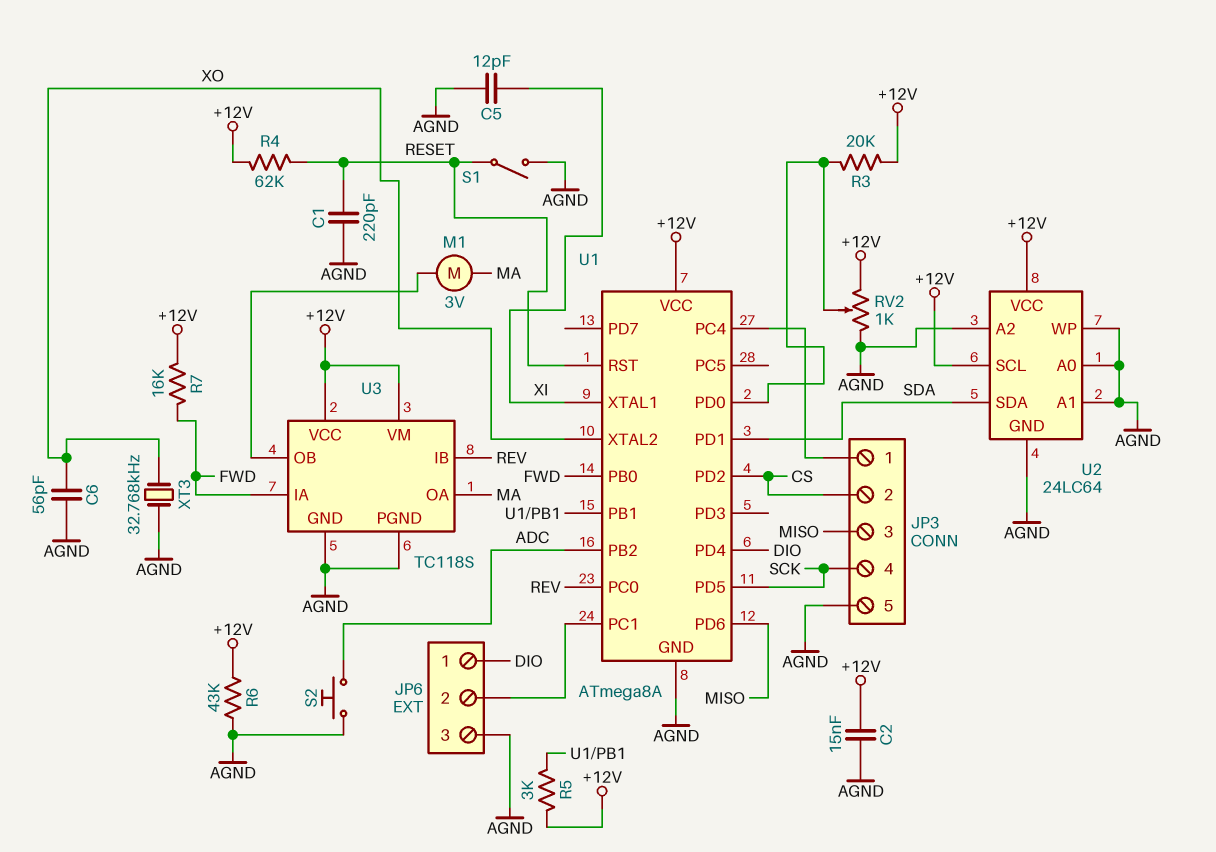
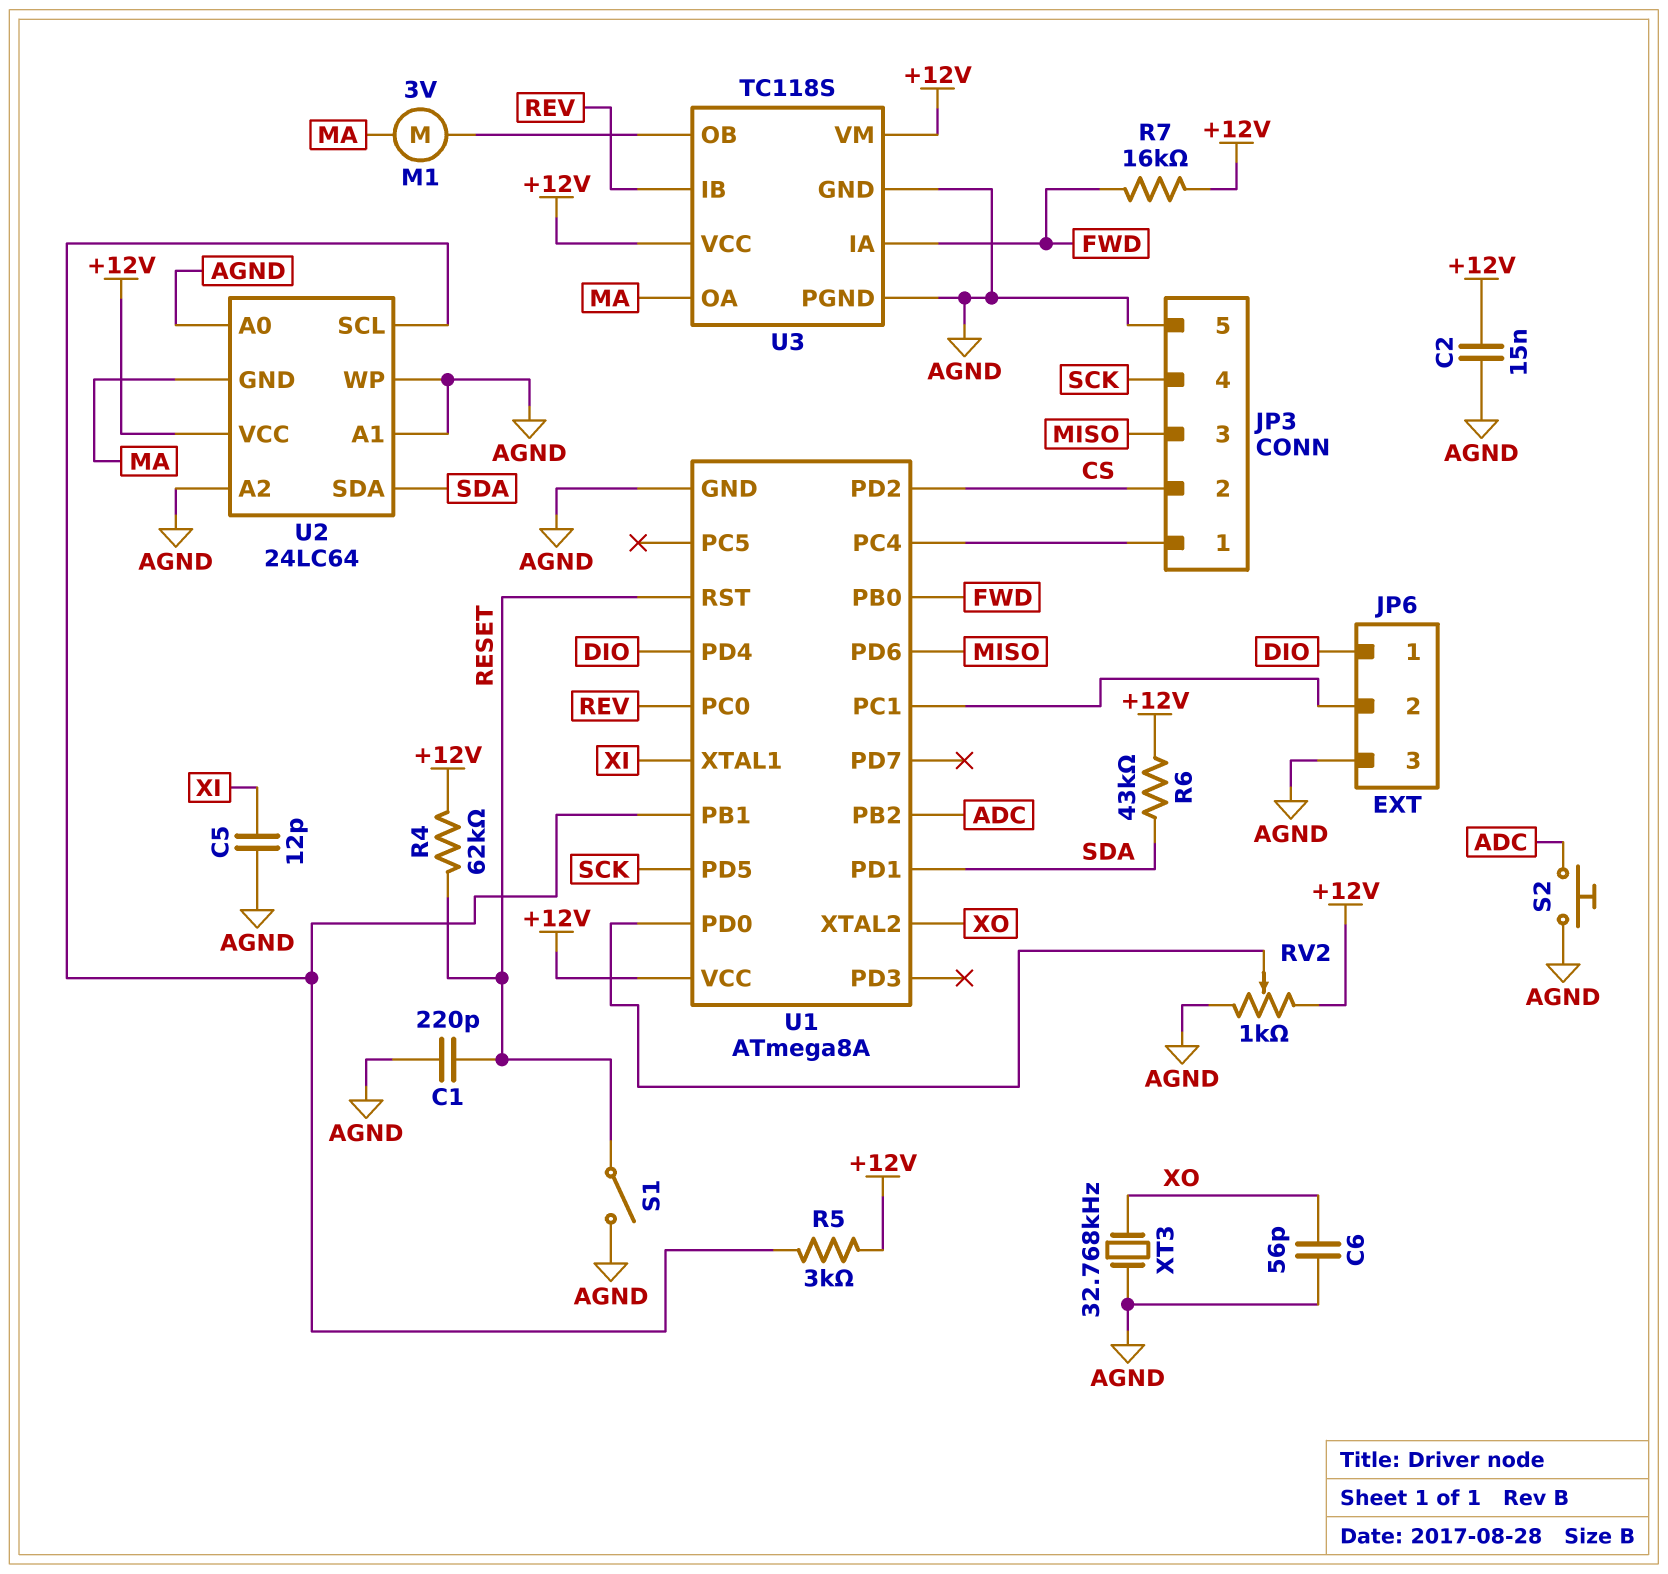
R3: 20k (+12V, U1/PD0) -> none
R6: 43k (+12V, AGND) -> 43k (+12V, SDA)
U2 pin GND: AGND -> MA
U2 pin SCL: +12V -> U1/PB1

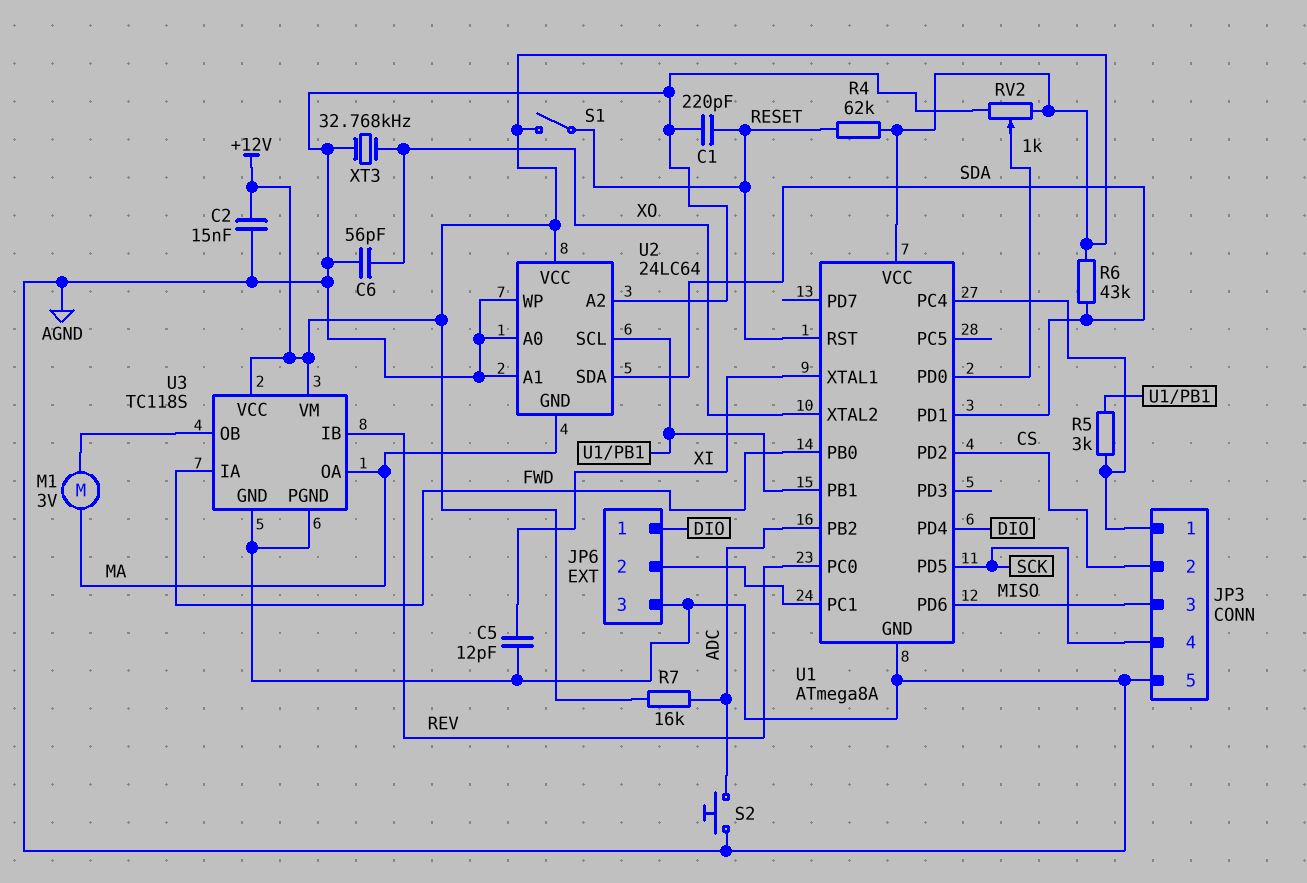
R5: 3k (+12V, U1/PB1) -> 3k (JP3/1, U1/PB1)
R7: 16k (+12V, FWD) -> 16k (+12V, ADC)
S1: switch (AGND, RESET) -> switch (+12V, RESET)

